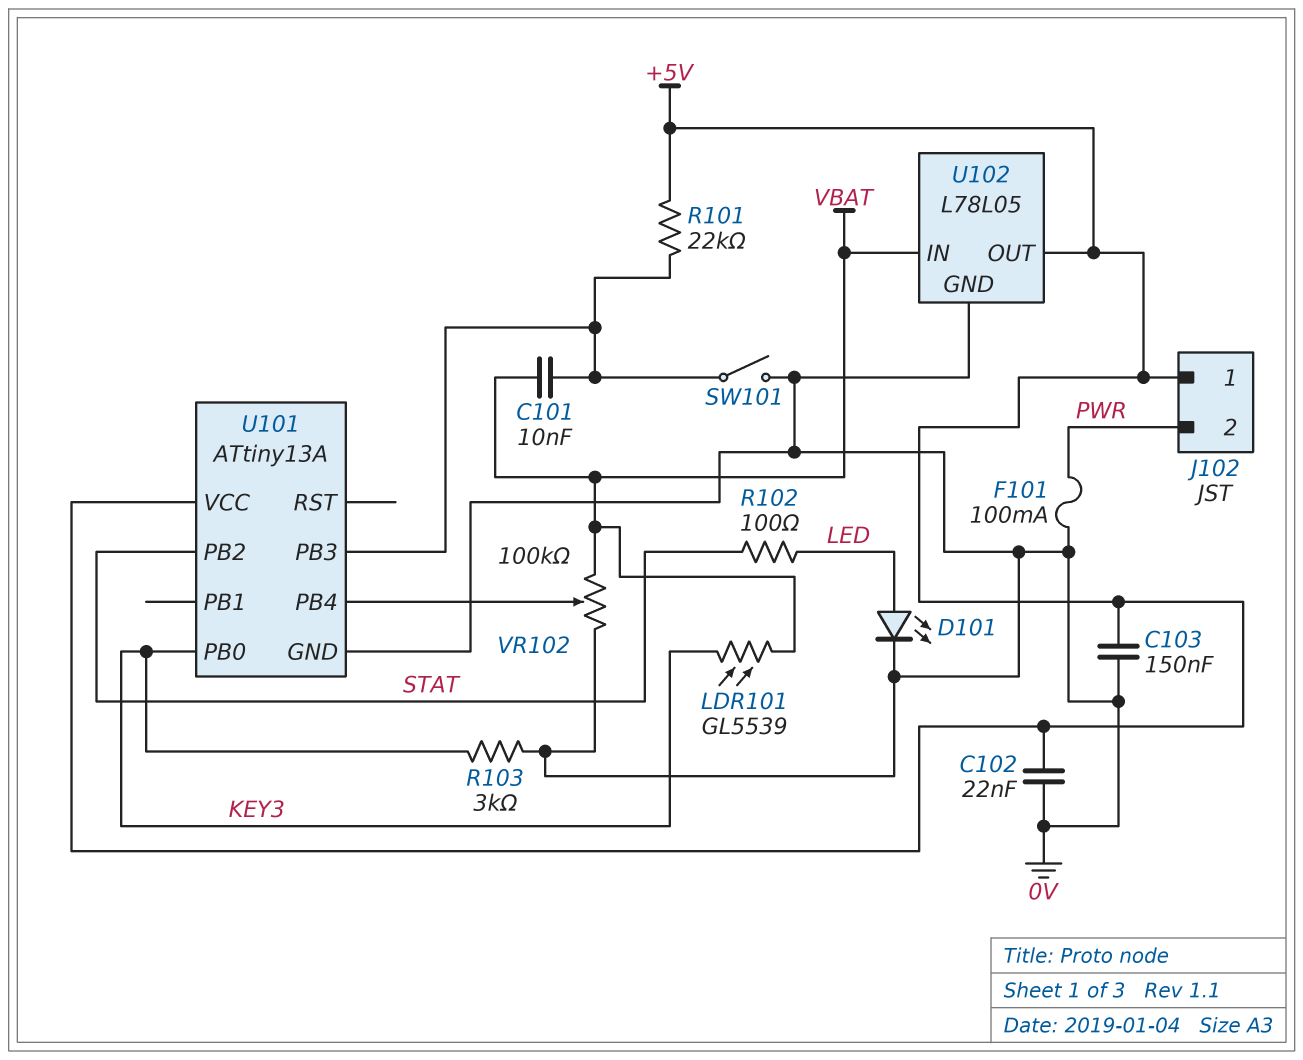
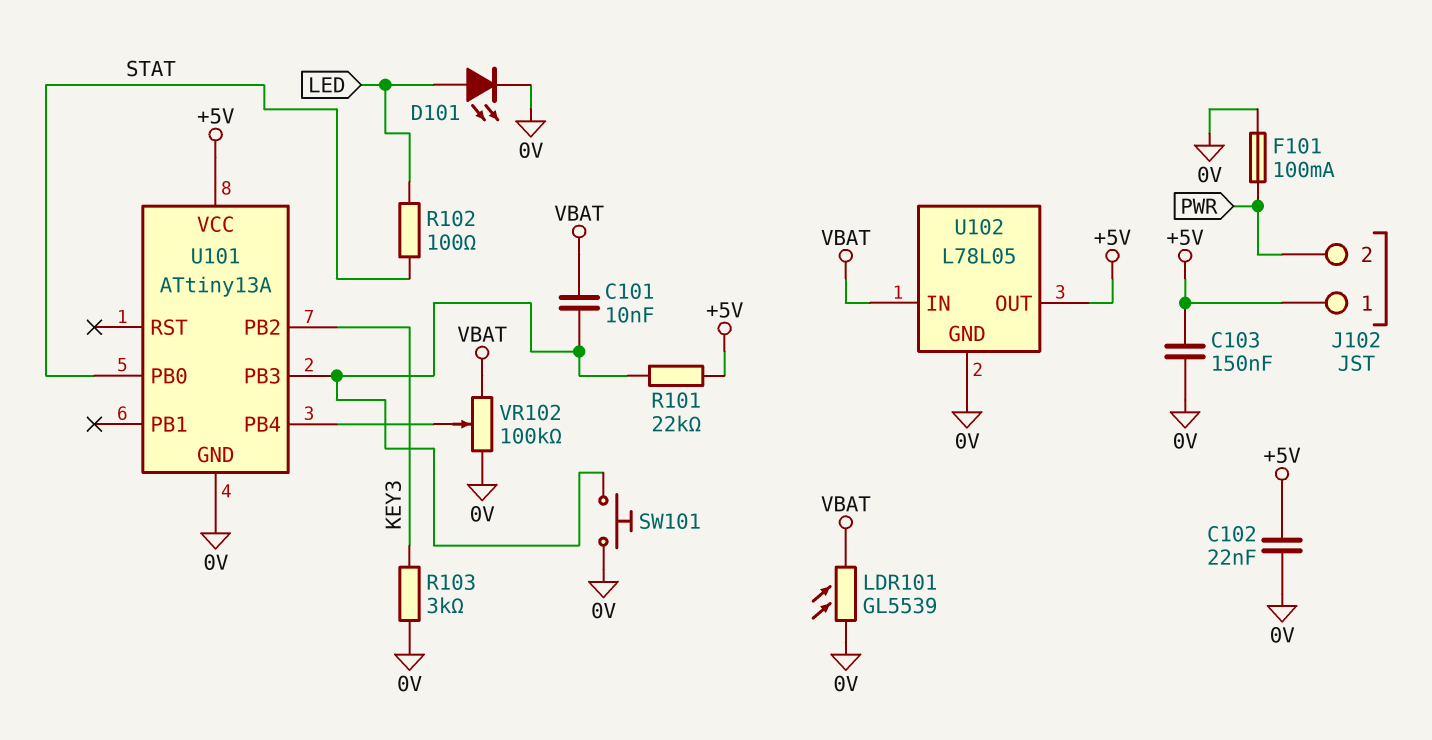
LDR101: GL5539 (KEY3, VBAT) -> GL5539 (0V, VBAT)
SW101: switch (0V, U101/PB3) -> button (0V, U101/PB3)
U101 pin PB0: KEY3 -> STAT
U101 pin PB2: STAT -> KEY3

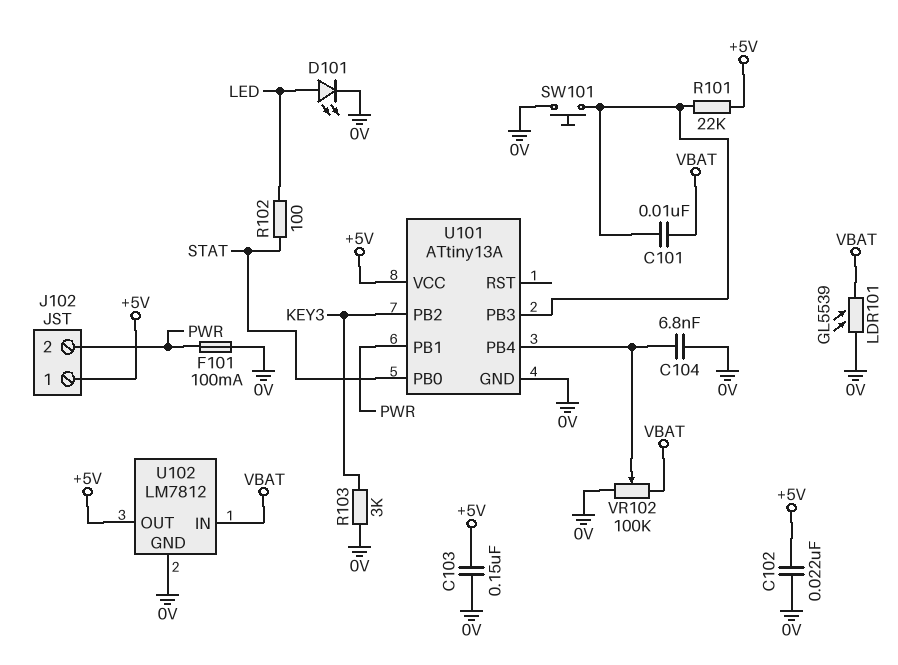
C104: none -> 6.8nF (0V, U101/PB4)
U101 pin PB1: none -> PWR
U102: L78L05 -> LM7812

